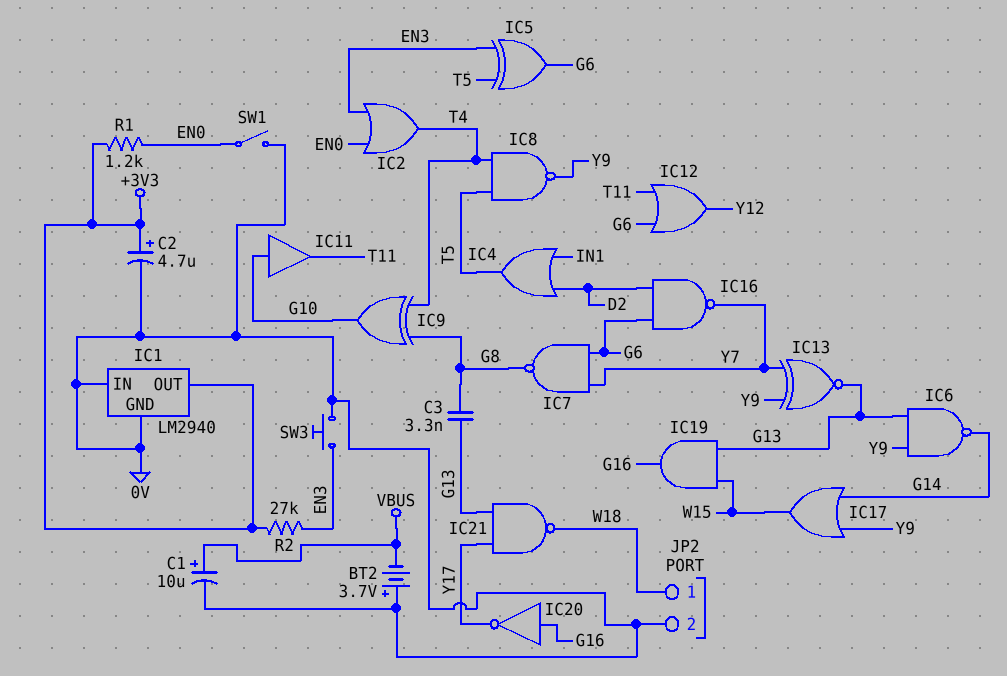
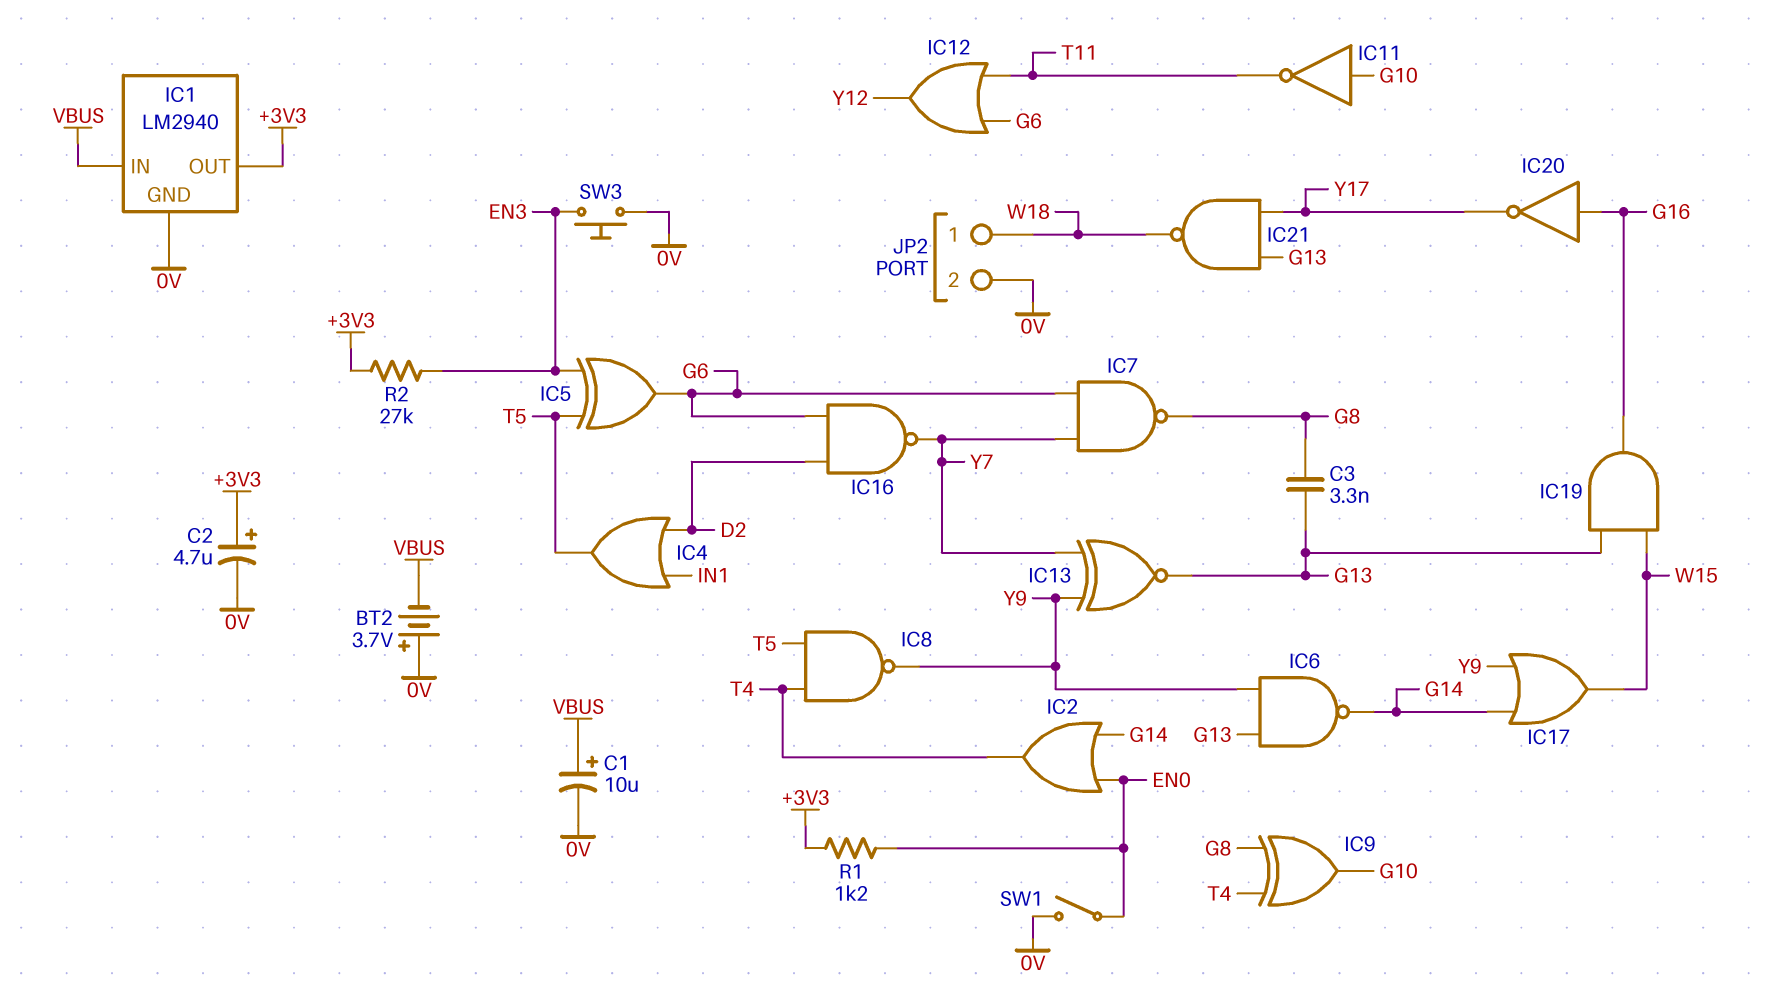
IC1 pin IN: 0V -> VBUS
IC2: OR (in EN0, in EN3, out T4) -> OR (in EN0, in G14, out T4)
IC11: buffer (in G10, out T11) -> NOT (in G10, out T11)

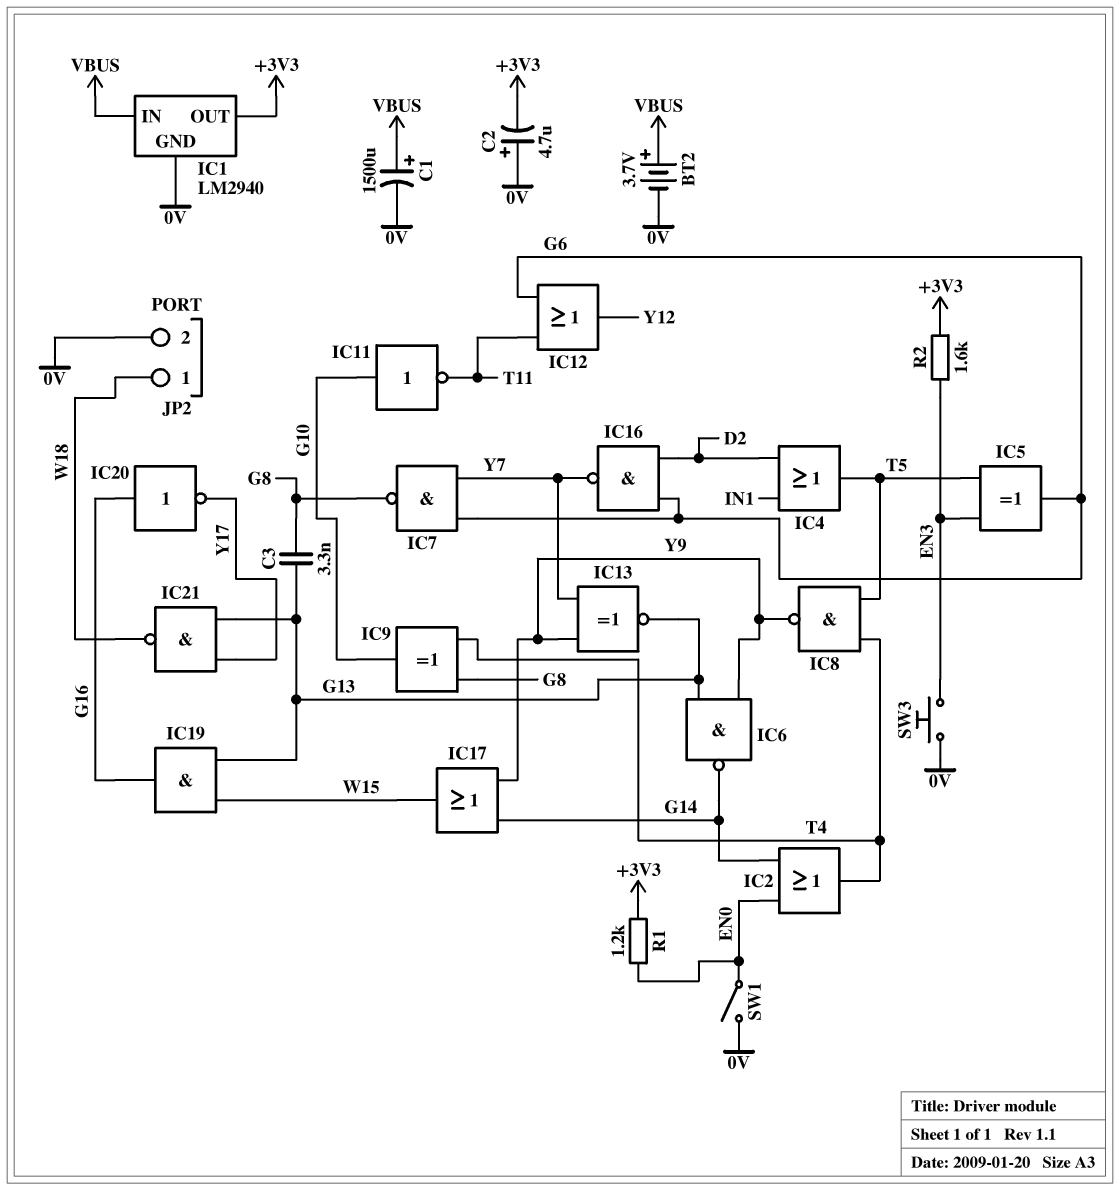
BT2: 3.7V (plus 0V, minus VBUS) -> 3.7V (plus VBUS, minus 0V)
C1: 10uF (plus VBUS, minus 0V) -> 1500uF (plus VBUS, minus 0V)
C2: 4.7uF (plus +3V3, minus 0V) -> 4.7uF (plus 0V, minus +3V3)
R2: 27k (+3V3, EN3) -> 1.6k (+3V3, EN3)

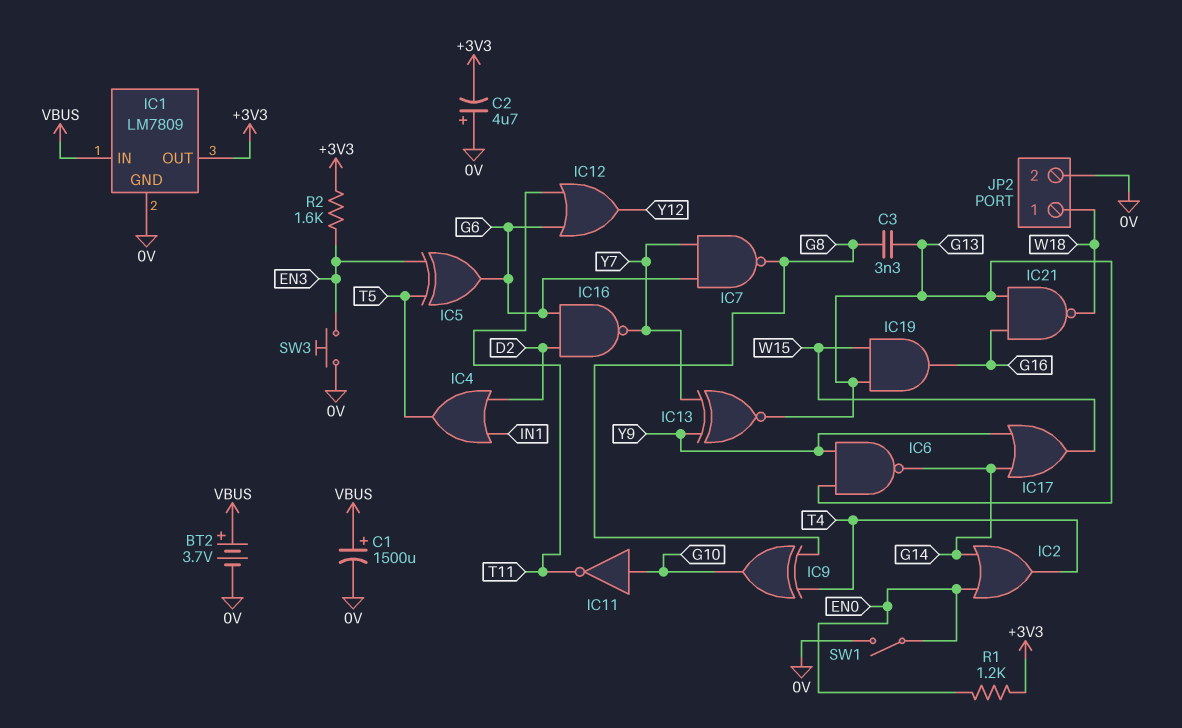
IC1: LM2940 -> LM7809
IC8: NAND (in T4, in T5, out Y9) -> none
IC20: NOT (in G16, out Y17) -> none
IC21: NAND (in G13, in Y17, out W18) -> NAND (in G13, in G16, out W18)

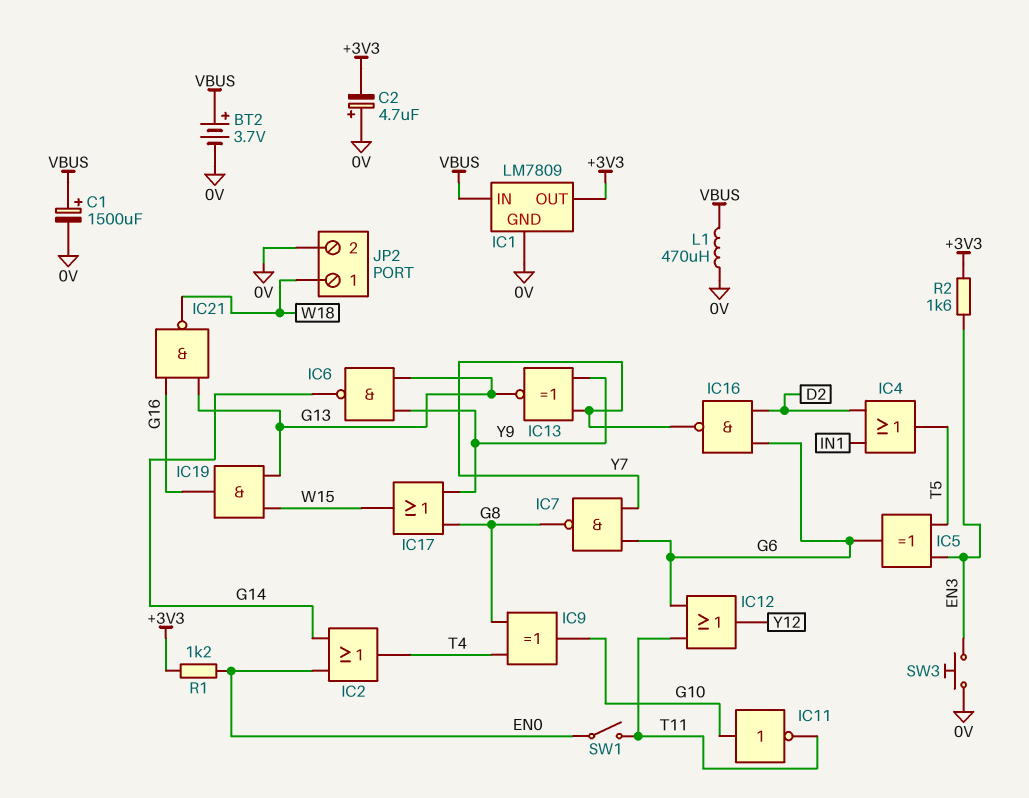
C3: 3.3nF (G8, G13) -> none
IC17: OR (in G14, in Y9, out W15) -> OR (in G8, in Y9, out W15)
L1: none -> 470uH (0V, VBUS)
SW1: switch (0V, EN0) -> switch (EN0, T11)

